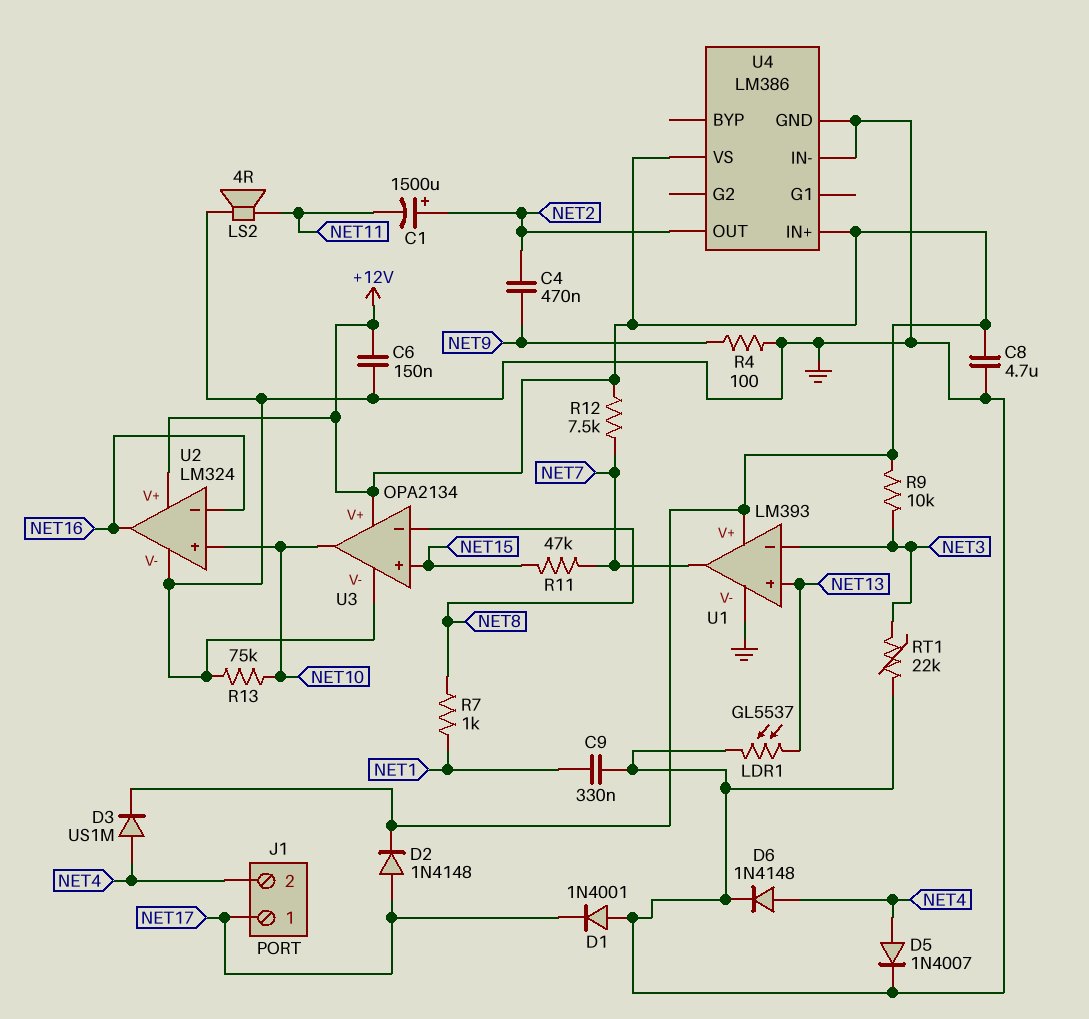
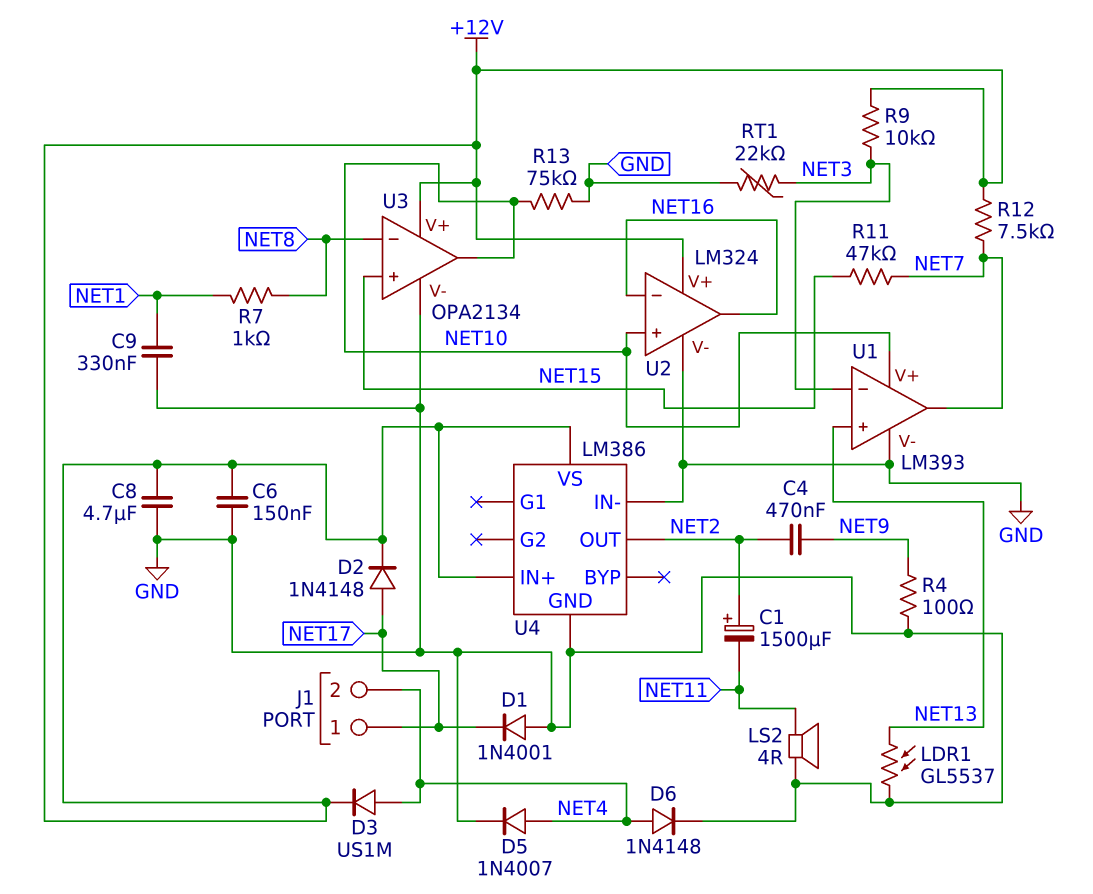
U1 pin V+: +12V -> NET10

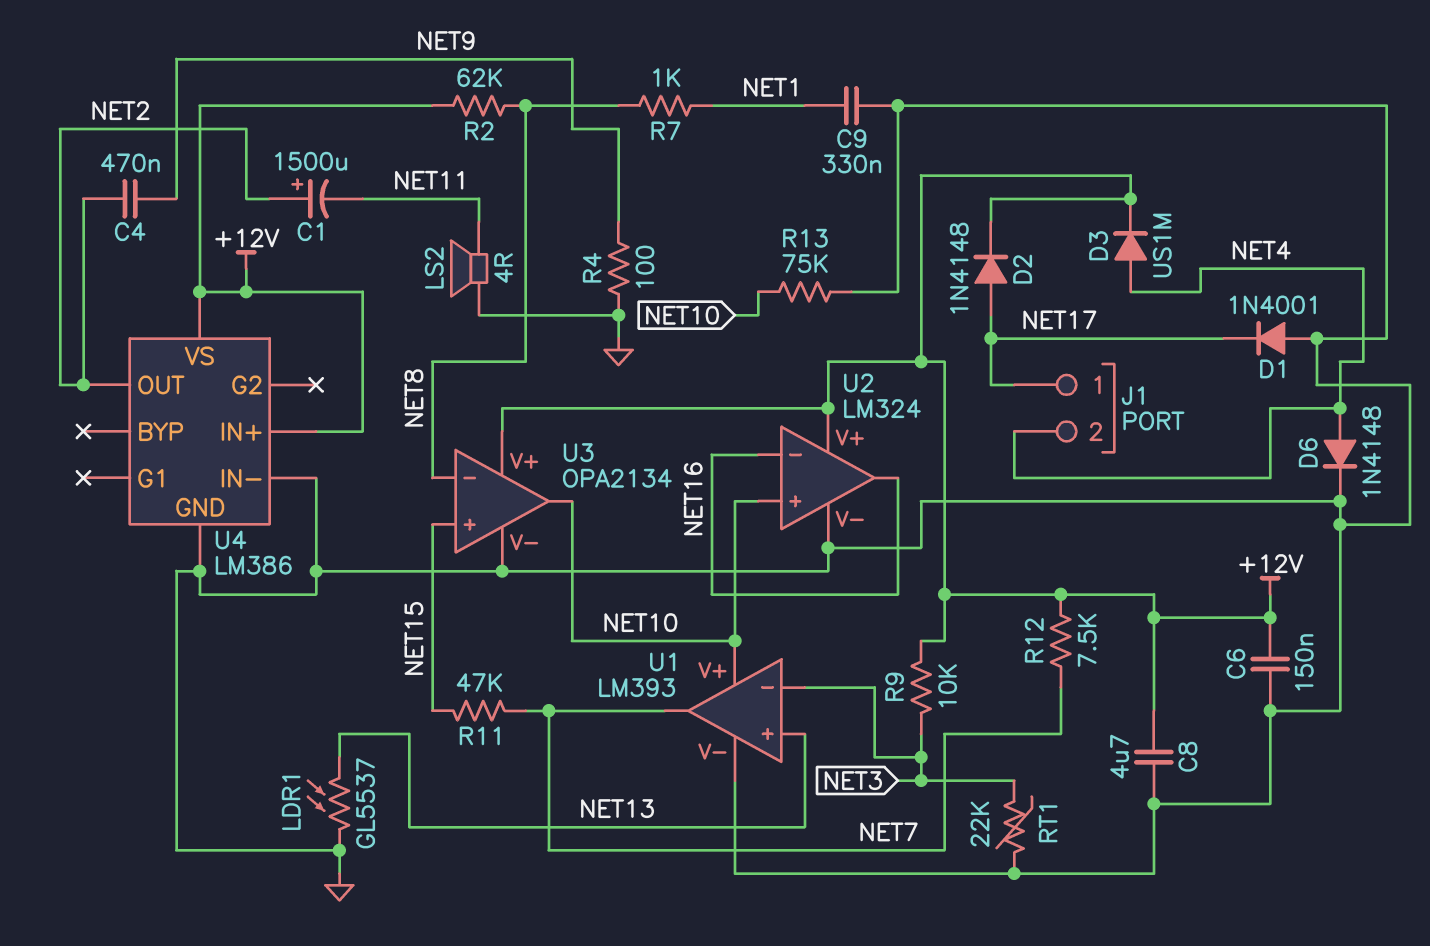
D5: diode 1N4007 (A NET4, K GND) -> none
R2: none -> 62k (+12V, NET8)

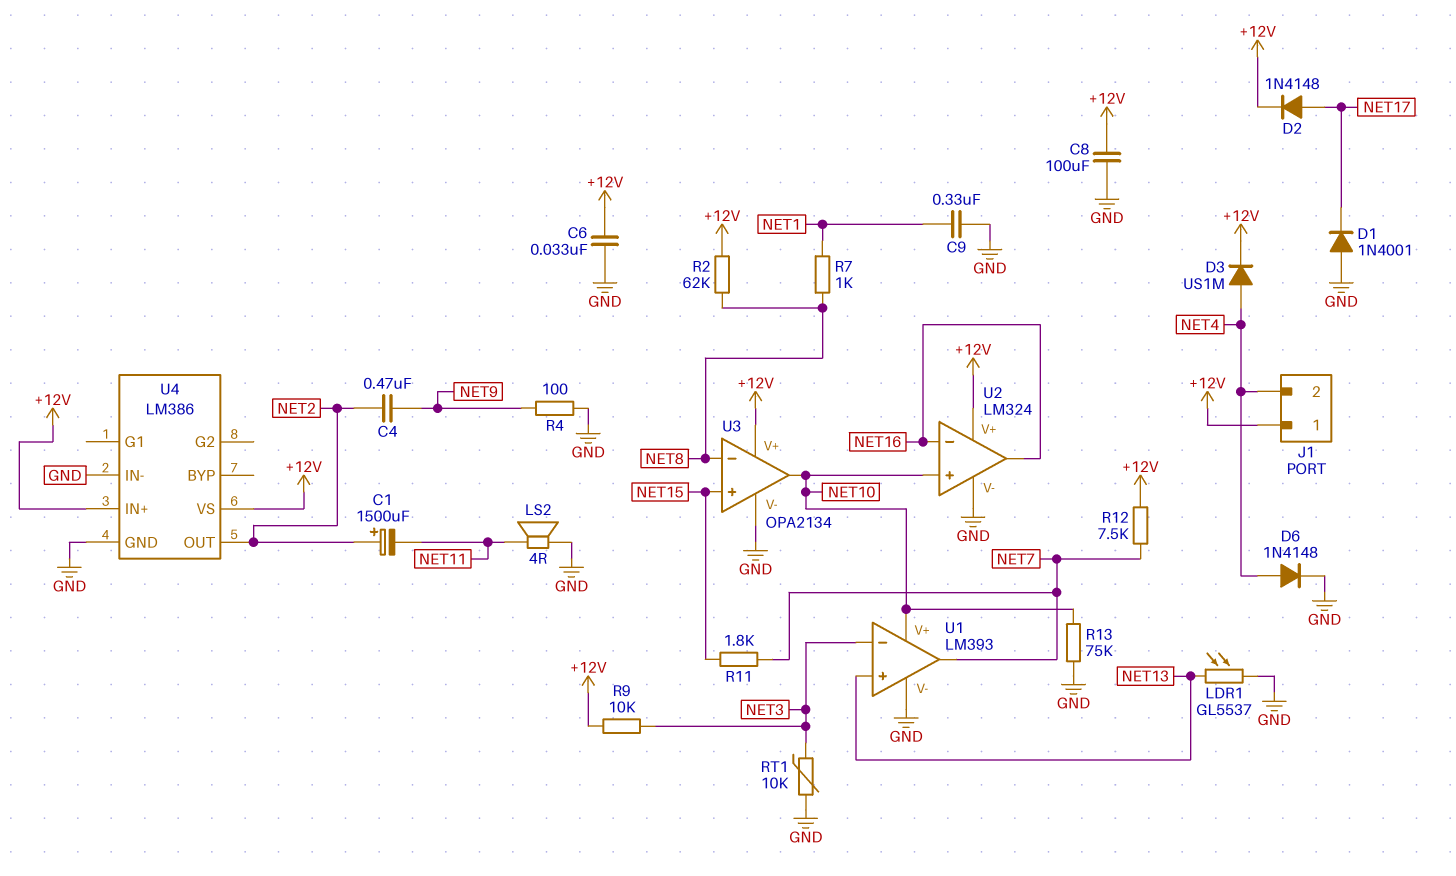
C6: 150nF (+12V, GND) -> 33nF (+12V, GND)
C8: 4.7uF (+12V, GND) -> 100uF (+12V, GND)
J1 pin 1: NET17 -> +12V
R11: 47k (NET7, NET15) -> 1.8k (NET7, NET15)
RT1: 22k (GND, NET3) -> 10k (GND, NET3)

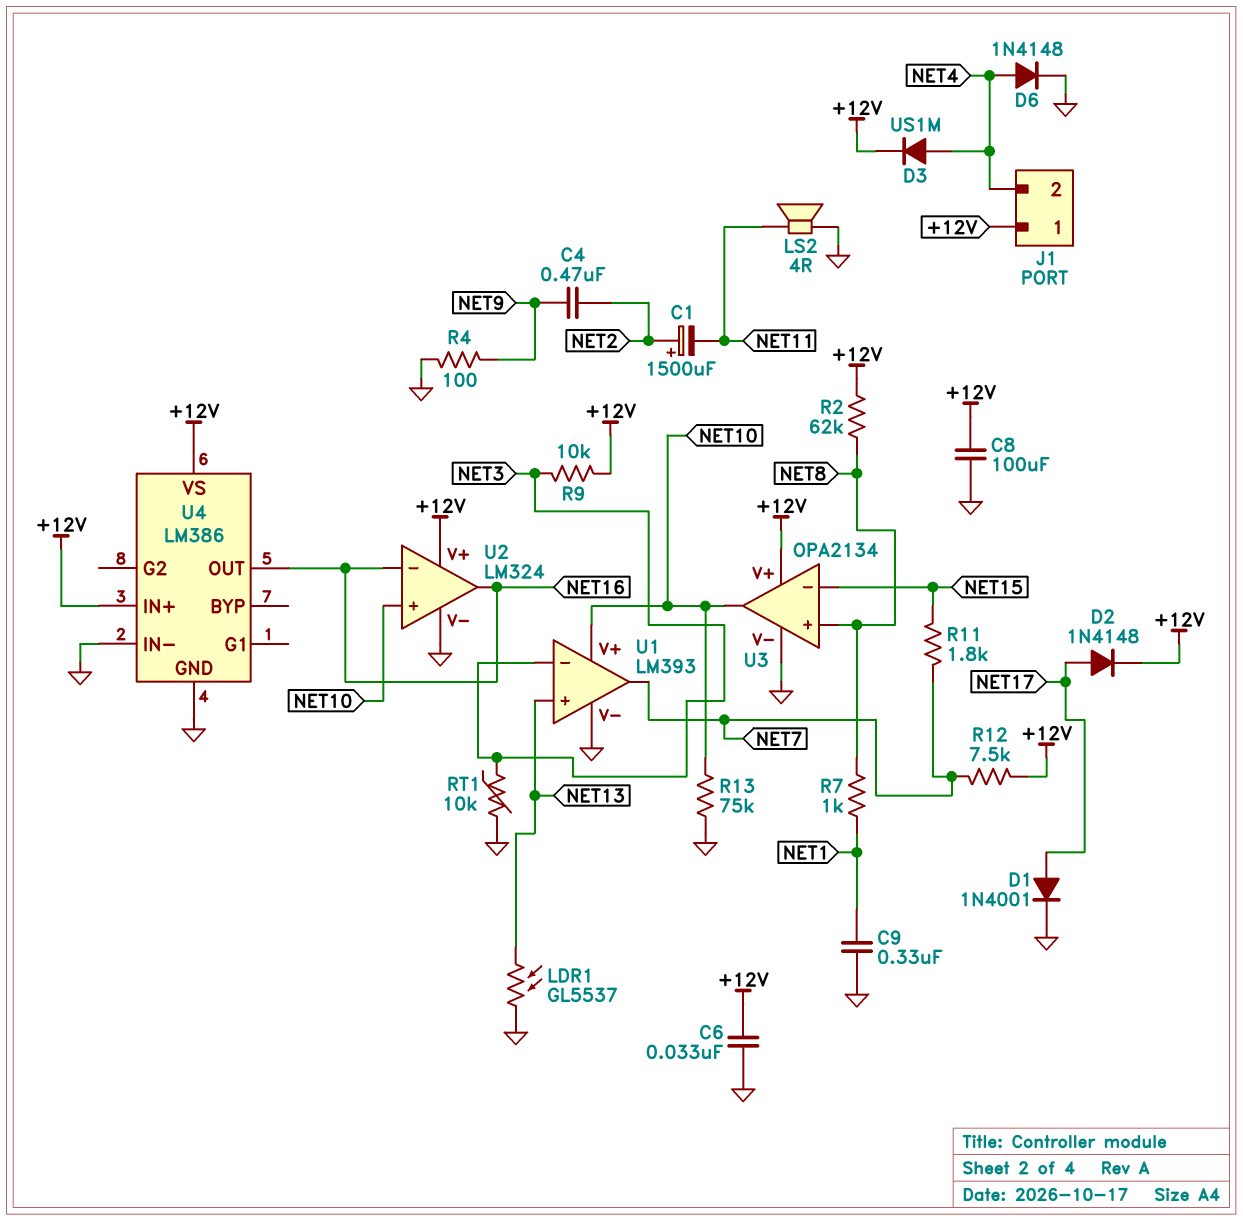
D1: diode 1N4001 (A GND, K NET17) -> diode 1N4001 (A NET17, K GND)
U3 pin in+: NET15 -> NET8
U3 pin in-: NET8 -> NET15
U4 pin OUT: NET2 -> NET16

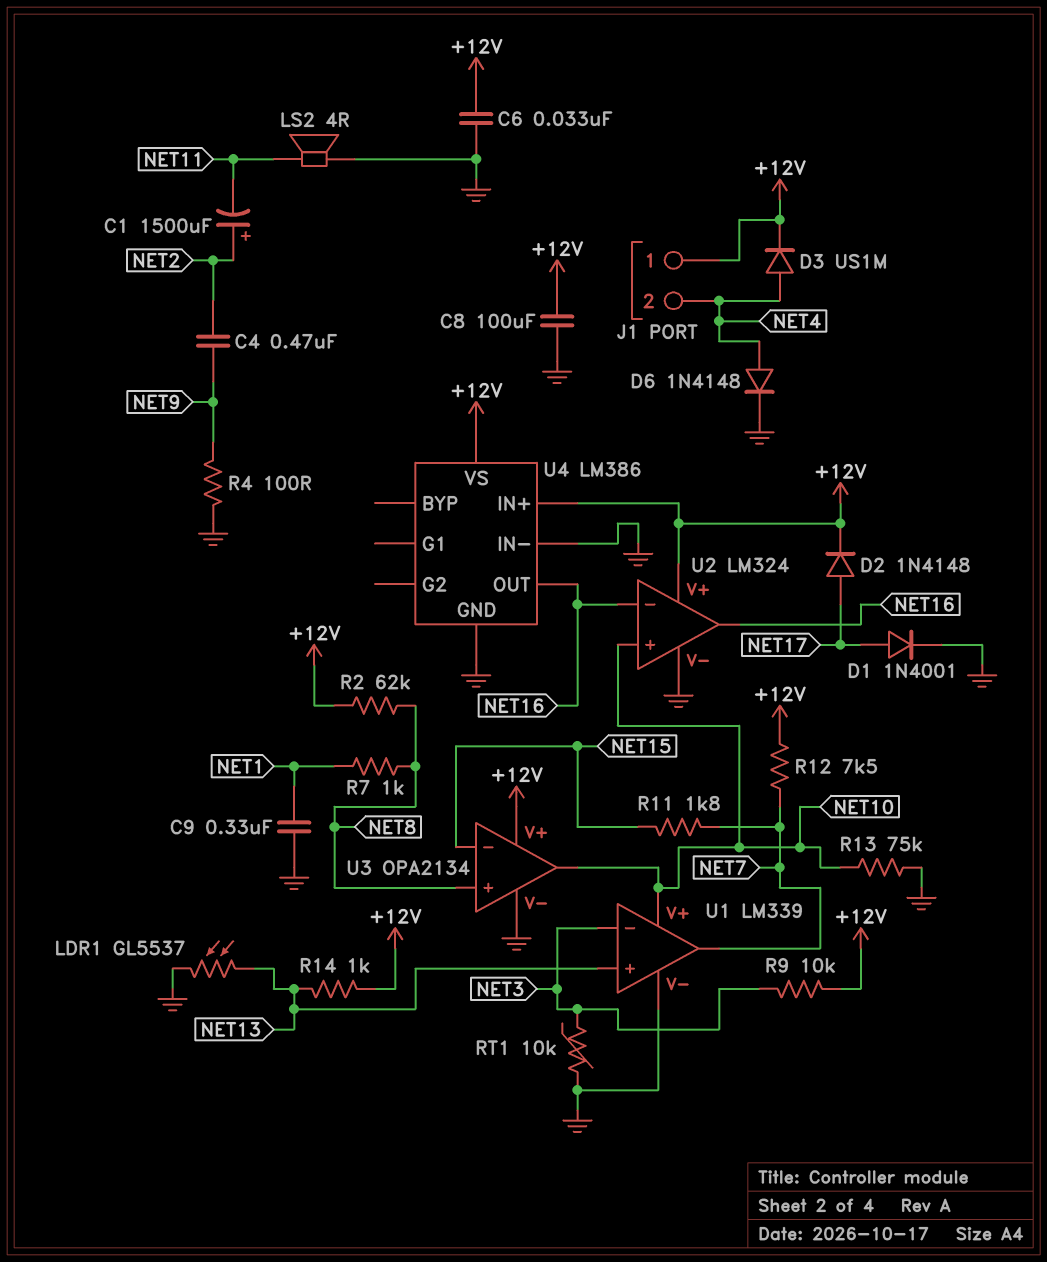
R14: none -> 1k (+12V, NET13)
U1: LM393 -> LM339

